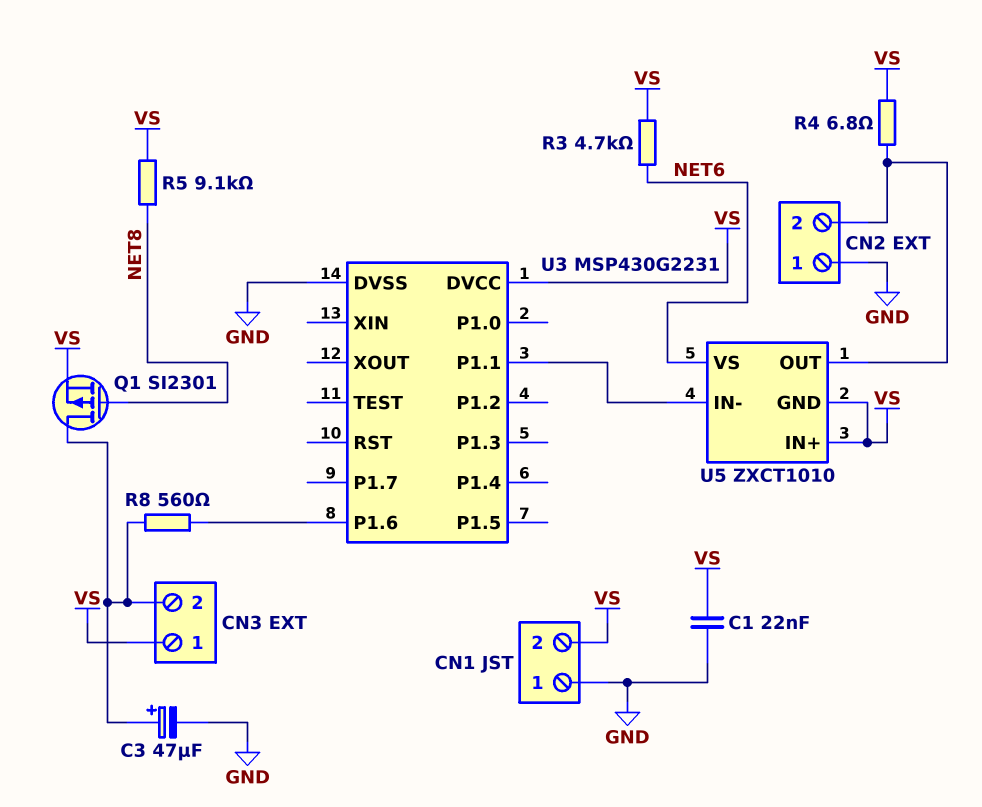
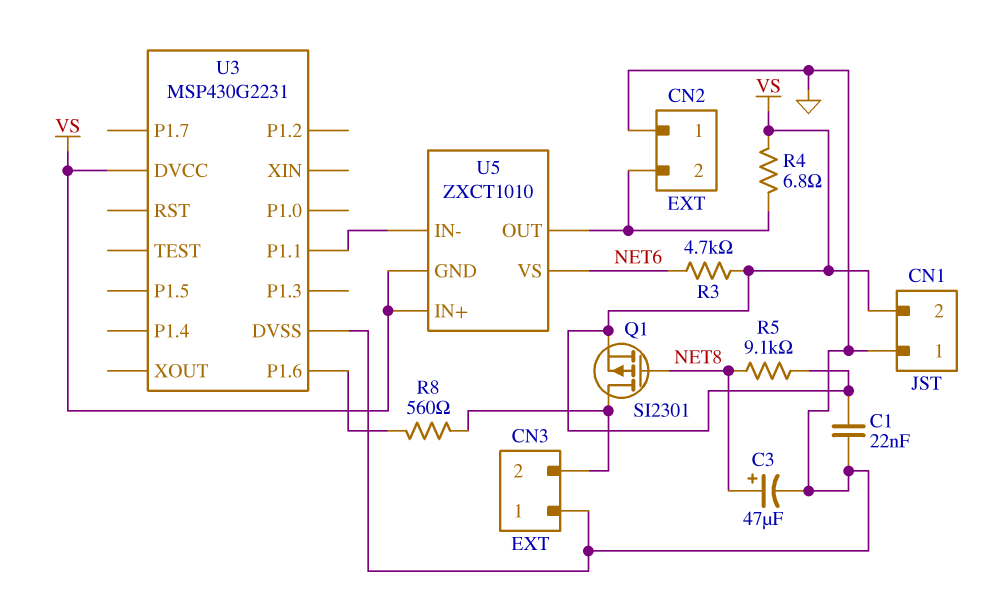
C3: 47uF (plus CN3/2, minus GND) -> 47uF (plus NET8, minus GND)
CN3 pin 1: VS -> GND

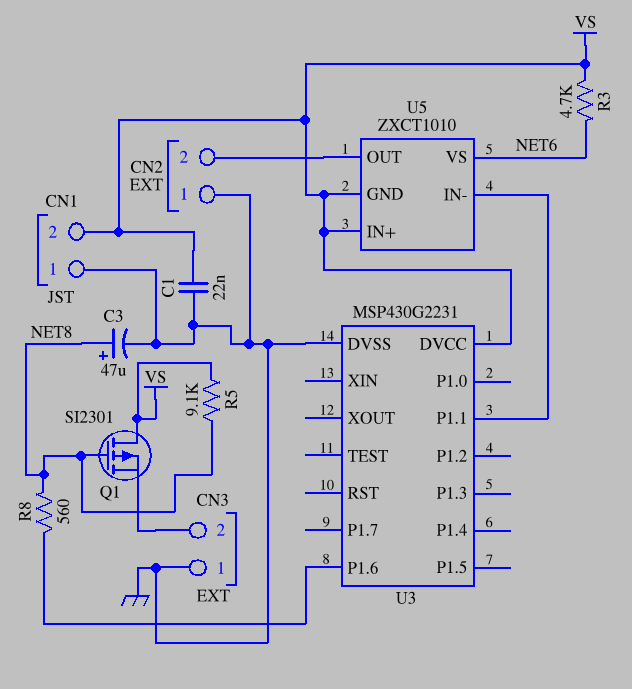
Q1: PMOS SI2301 (G NET8, D CN3/2, S VS) -> PMOS SI2301 (G NET8, D VS, S CN3/2)
R4: 6.8 (CN2/2, VS) -> none
R8: 560 (CN3/2, U3/P1.6) -> 560 (NET8, U3/P1.6)

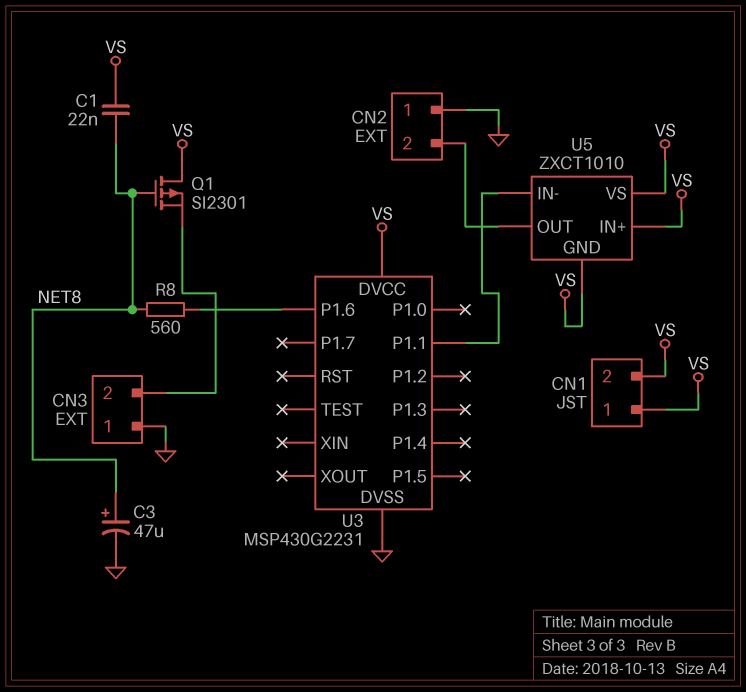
C1: 22nF (GND, VS) -> 22nF (NET8, VS)
CN1 pin 1: GND -> VS
R3: 4.7k (NET6, VS) -> none
R5: 9.1k (NET8, VS) -> none
U5 pin VS: NET6 -> VS

